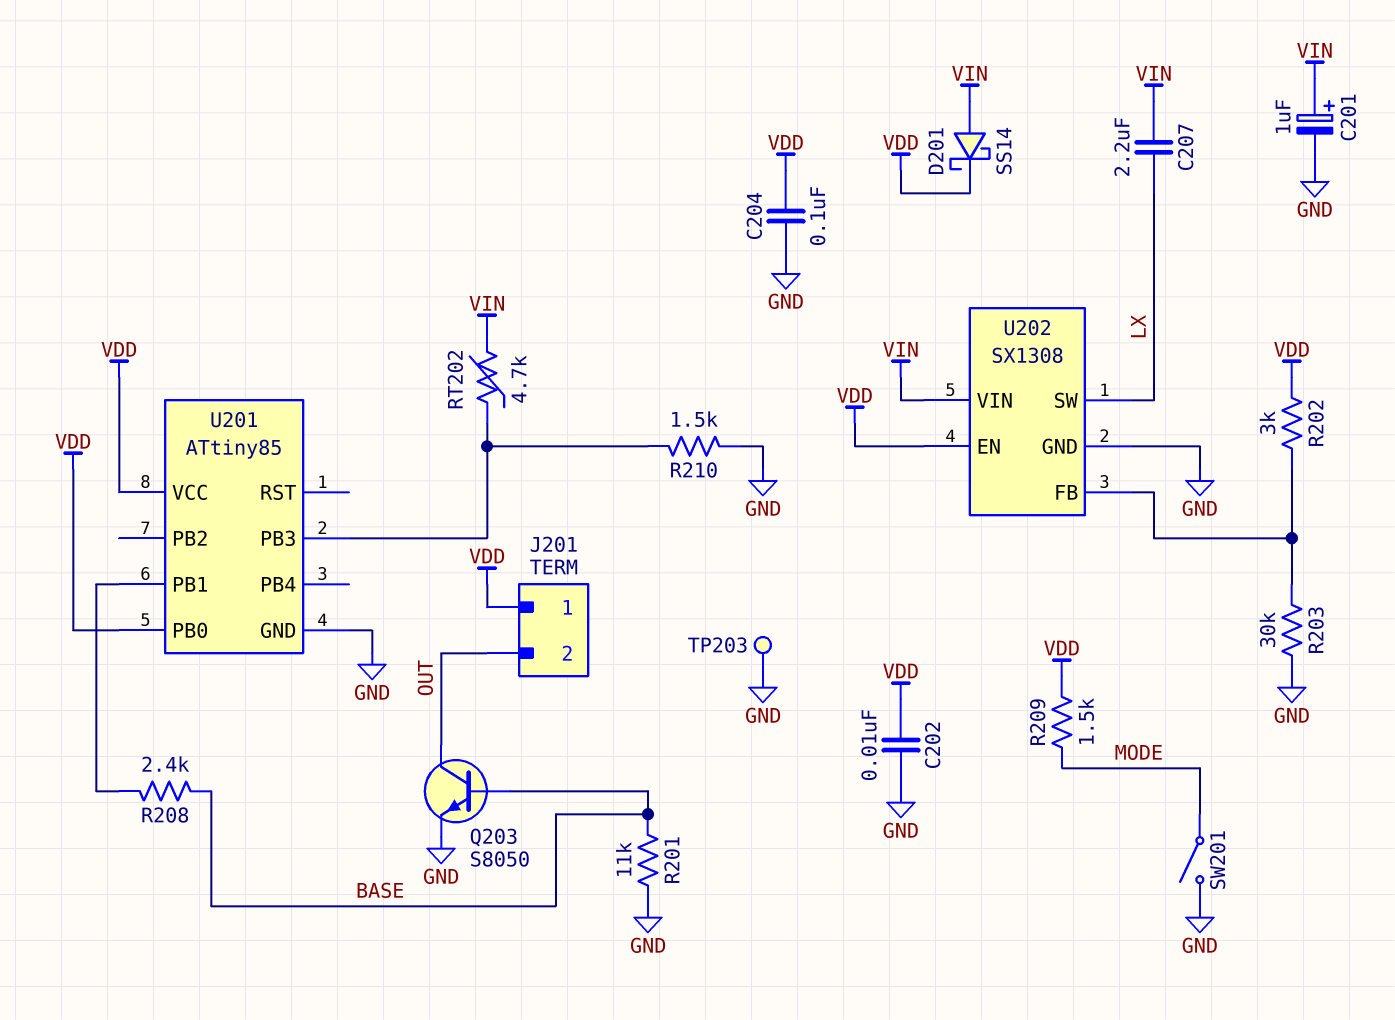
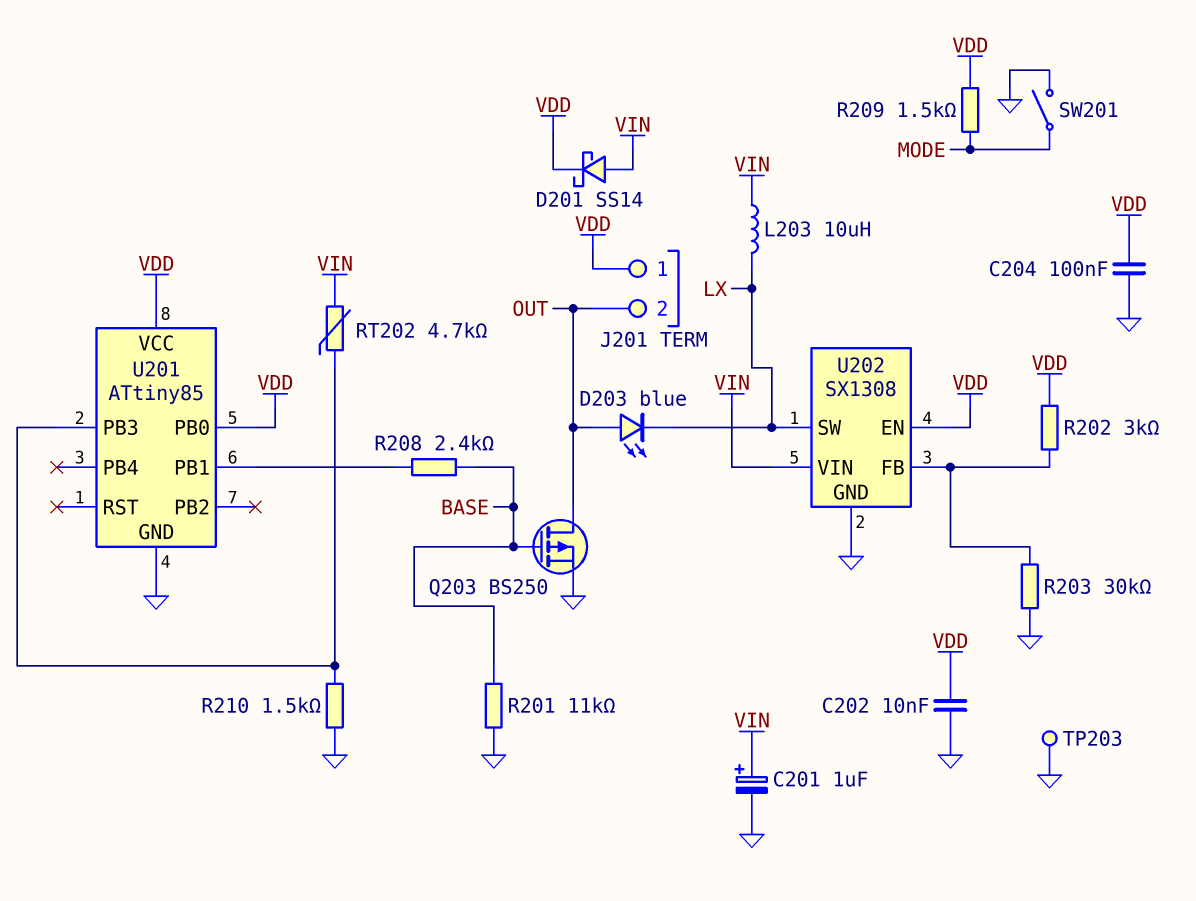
C207: 2.2uF (LX, VIN) -> none
D203: none -> LED blue (A OUT, K LX)
L203: none -> 10uH (LX, VIN)
Q203: NPN S8050 (B BASE, C OUT, E GND) -> PMOS BS250 (G BASE, D OUT, S GND)

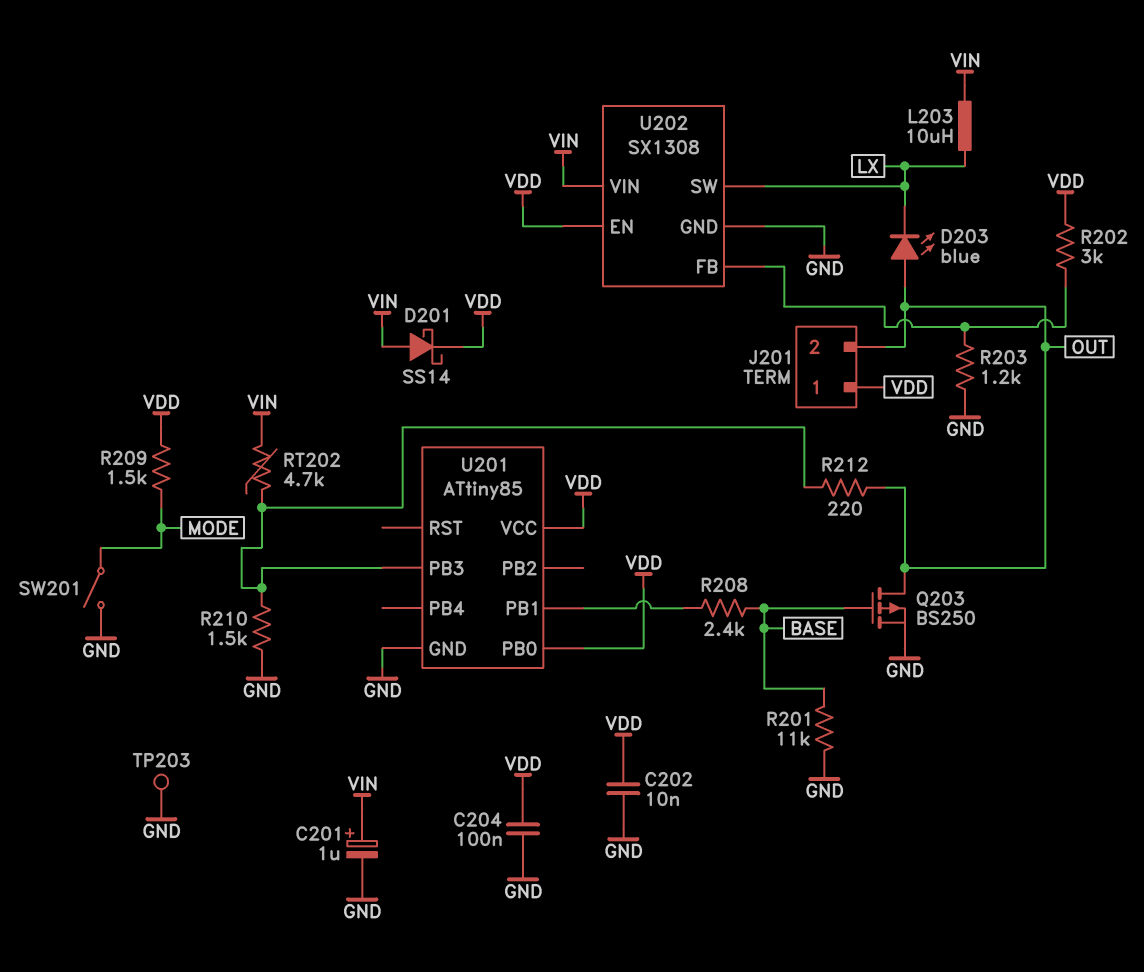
R203: 30k (GND, U202/FB) -> 1.2k (GND, U202/FB)
R212: none -> 220 (OUT, U201/PB3)

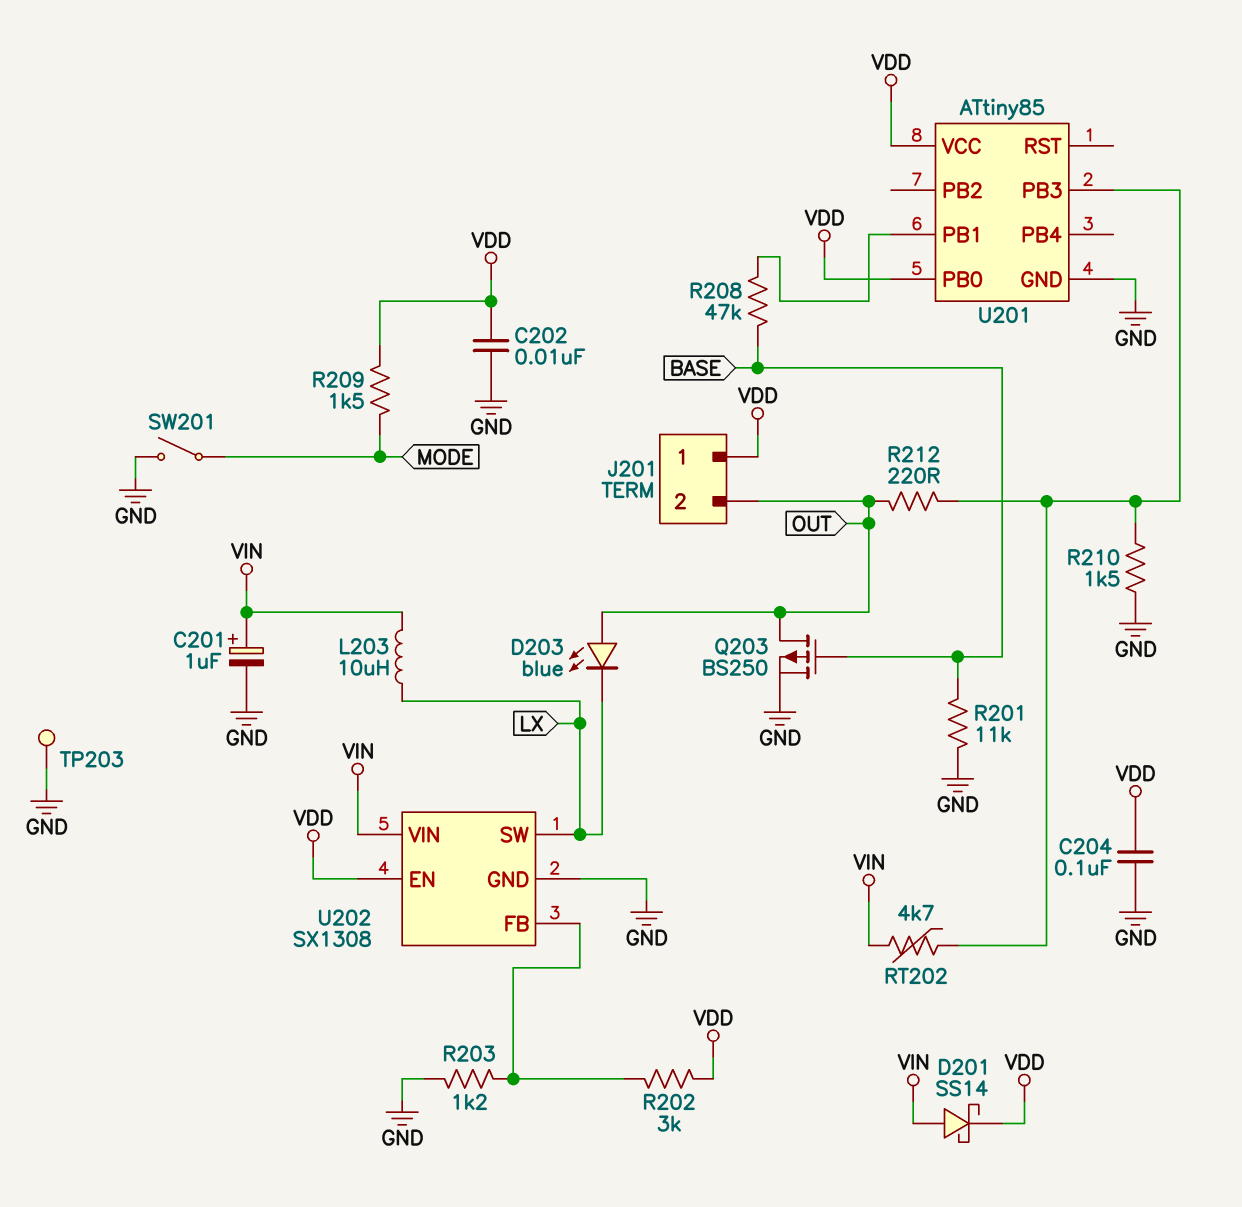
R208: 2.4k (BASE, U201/PB1) -> 47k (BASE, U201/PB1)

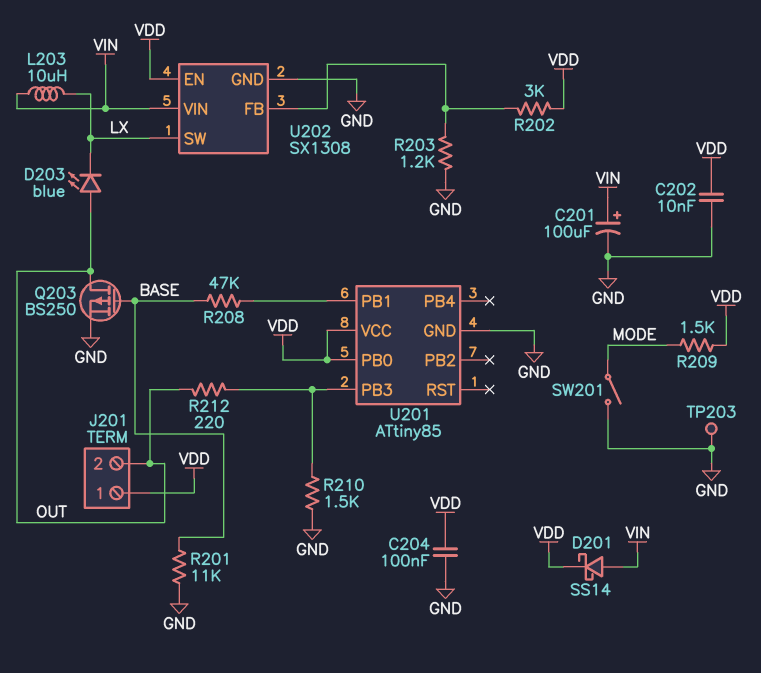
C201: 1uF (plus VIN, minus GND) -> 100uF (plus VIN, minus GND)
RT202: 4.7k (U201/PB3, VIN) -> none

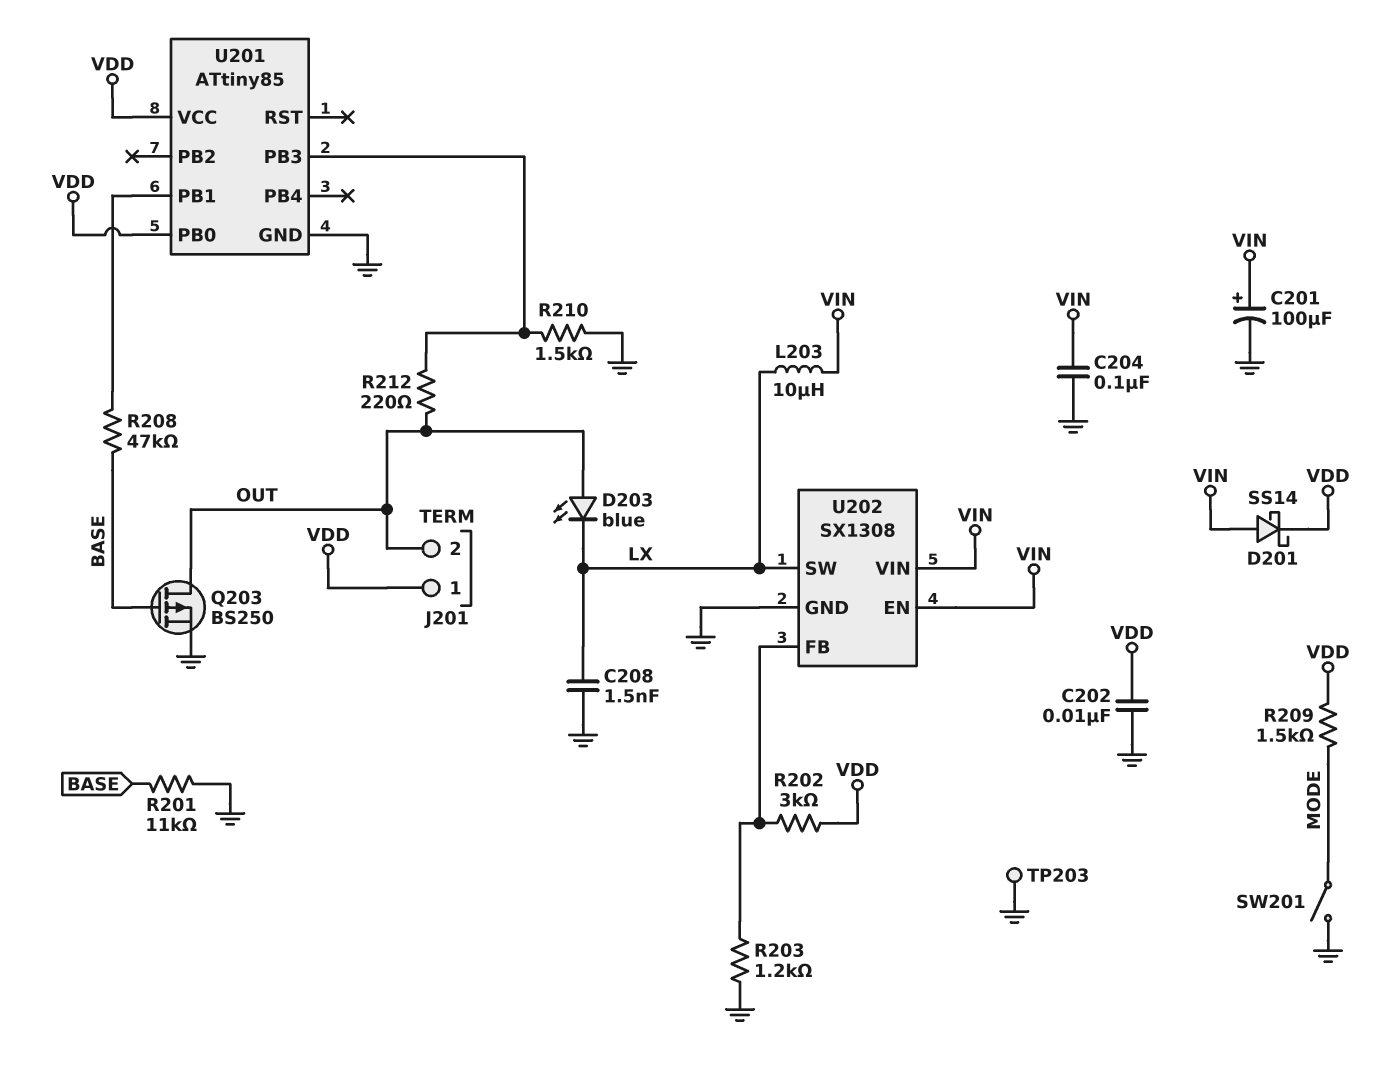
C204: 100nF (GND, VDD) -> 100nF (GND, VIN)
C208: none -> 1.5nF (GND, LX)
U202 pin EN: VDD -> VIN

